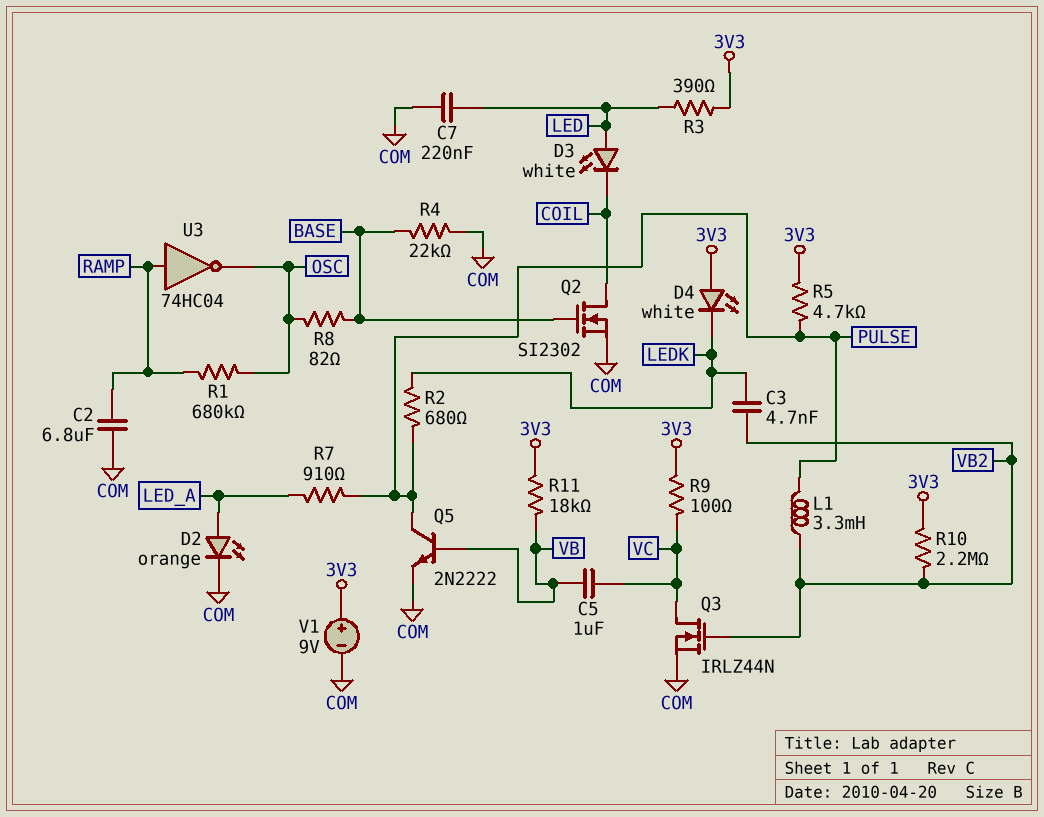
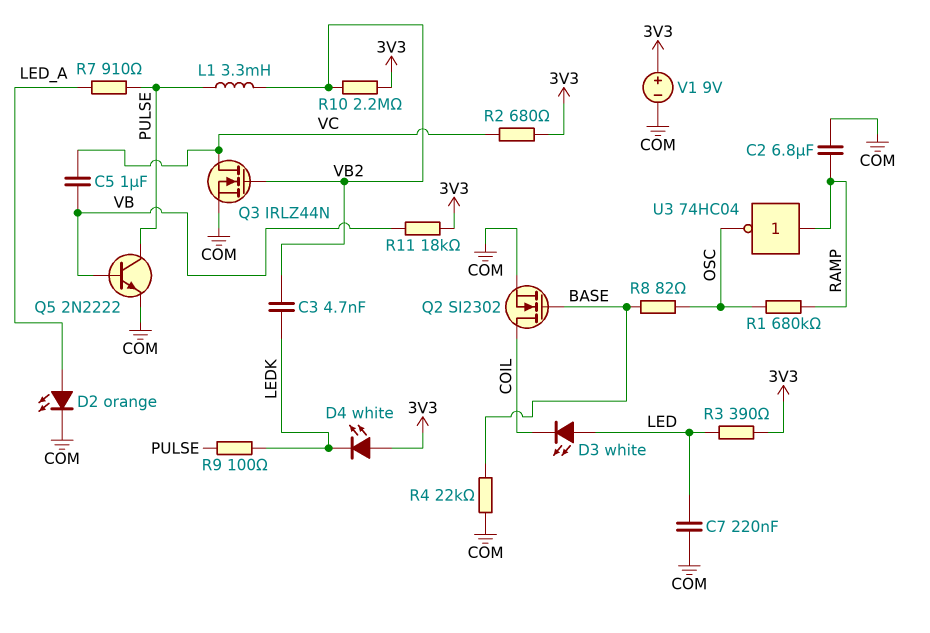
R2: 680 (LEDK, PULSE) -> 680 (3V3, VC)
R5: 4.7k (3V3, PULSE) -> none
R9: 100 (3V3, VC) -> 100 (LEDK, PULSE)

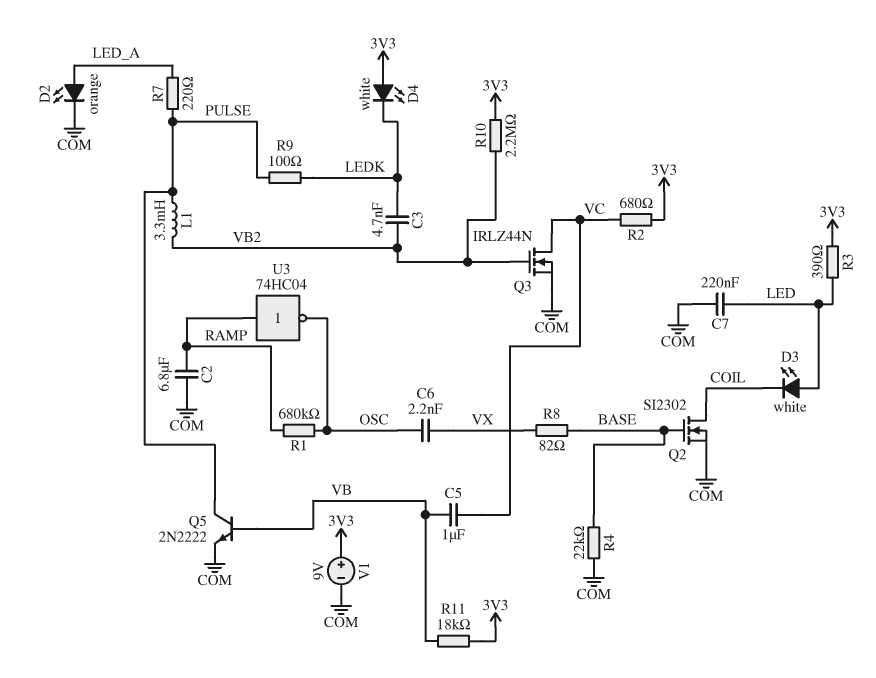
C6: none -> 2.2nF (OSC, VX)
R7: 910 (LED_A, PULSE) -> 220 (LED_A, PULSE)
R8: 82 (BASE, OSC) -> 82 (BASE, VX)

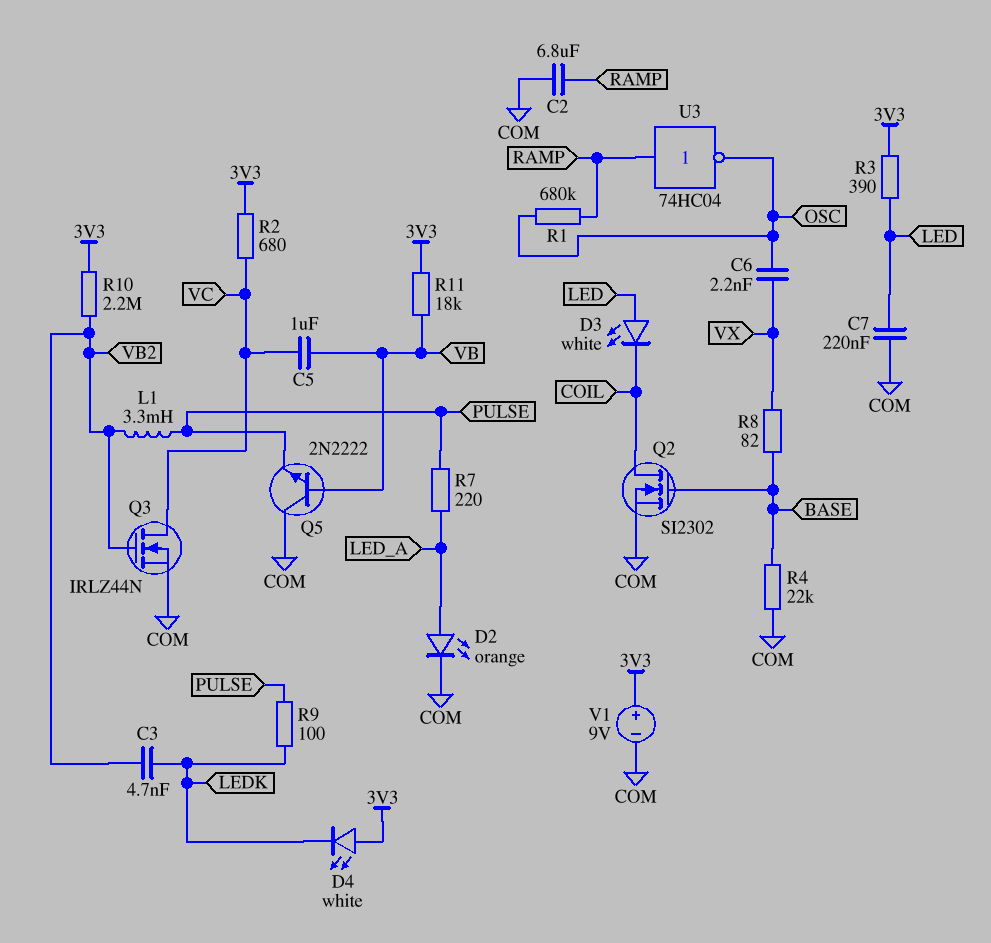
Q5: NPN 2N2222 (B VB, C PULSE, E COM) -> NPN 2N2222 (B VB, C COM, E PULSE)

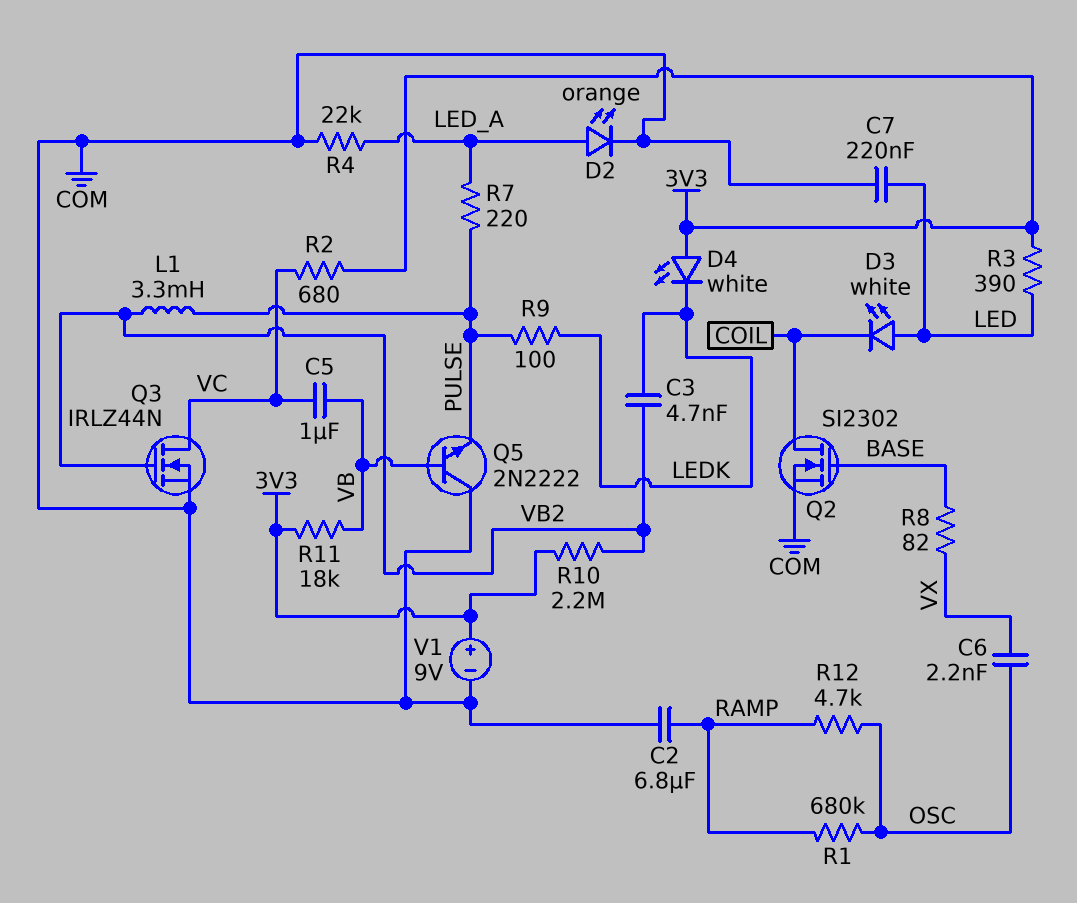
R4: 22k (BASE, COM) -> 22k (COM, LED_A)
R12: none -> 4.7k (OSC, RAMP)
U3: NOT 74HC04 (in RAMP, out OSC) -> none

